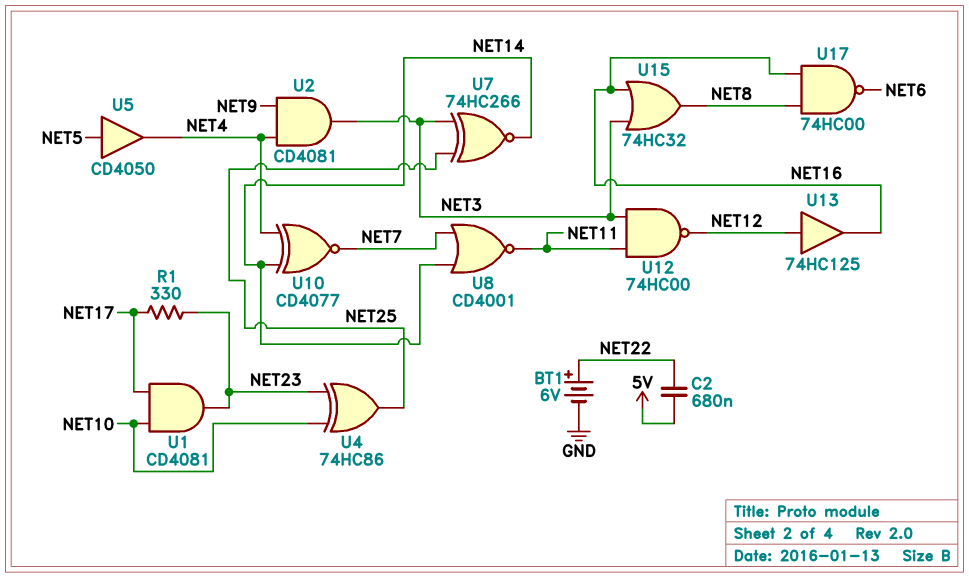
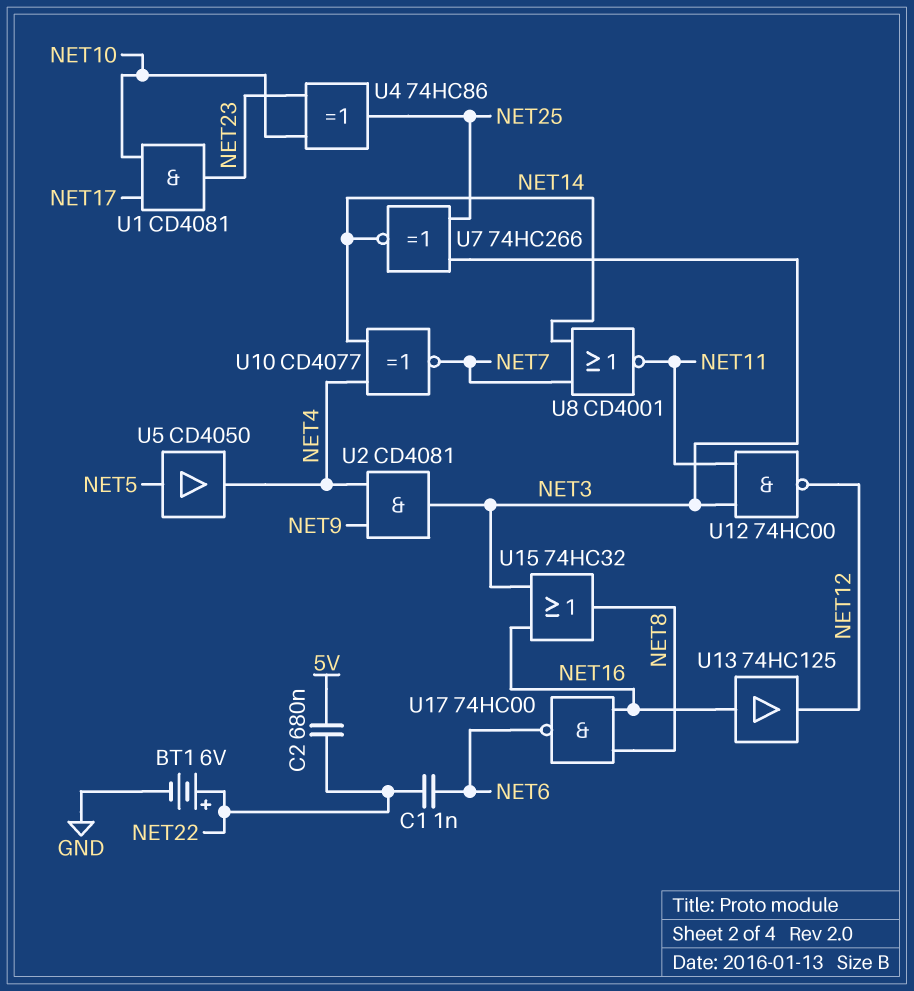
C1: none -> 1nF (NET6, NET22)
R1: 330 (NET17, NET23) -> none
U13: buffer 74HC125 (in NET12, out NET16) -> buffer 74HC125 (in NET16, out NET12)

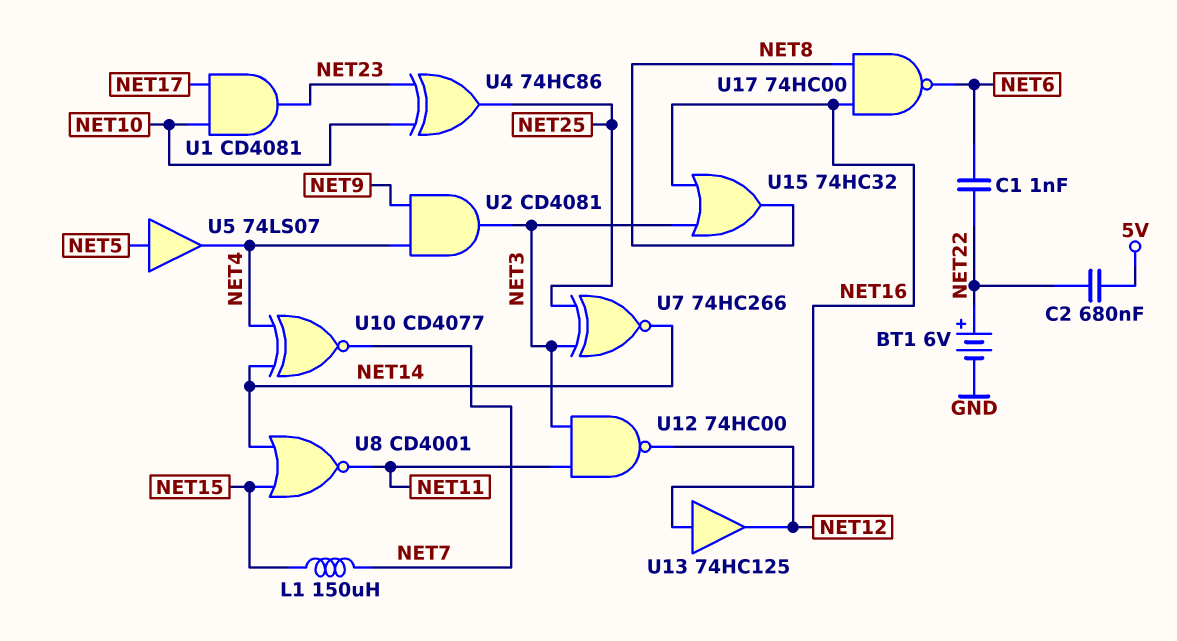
L1: none -> 150uH (NET7, NET15)
U5: buffer CD4050 (in NET5, out NET4) -> buffer 74LS07 (in NET5, out NET4)
U8: NOR CD4001 (in NET7, in NET14, out NET11) -> NOR CD4001 (in NET14, in NET15, out NET11)

